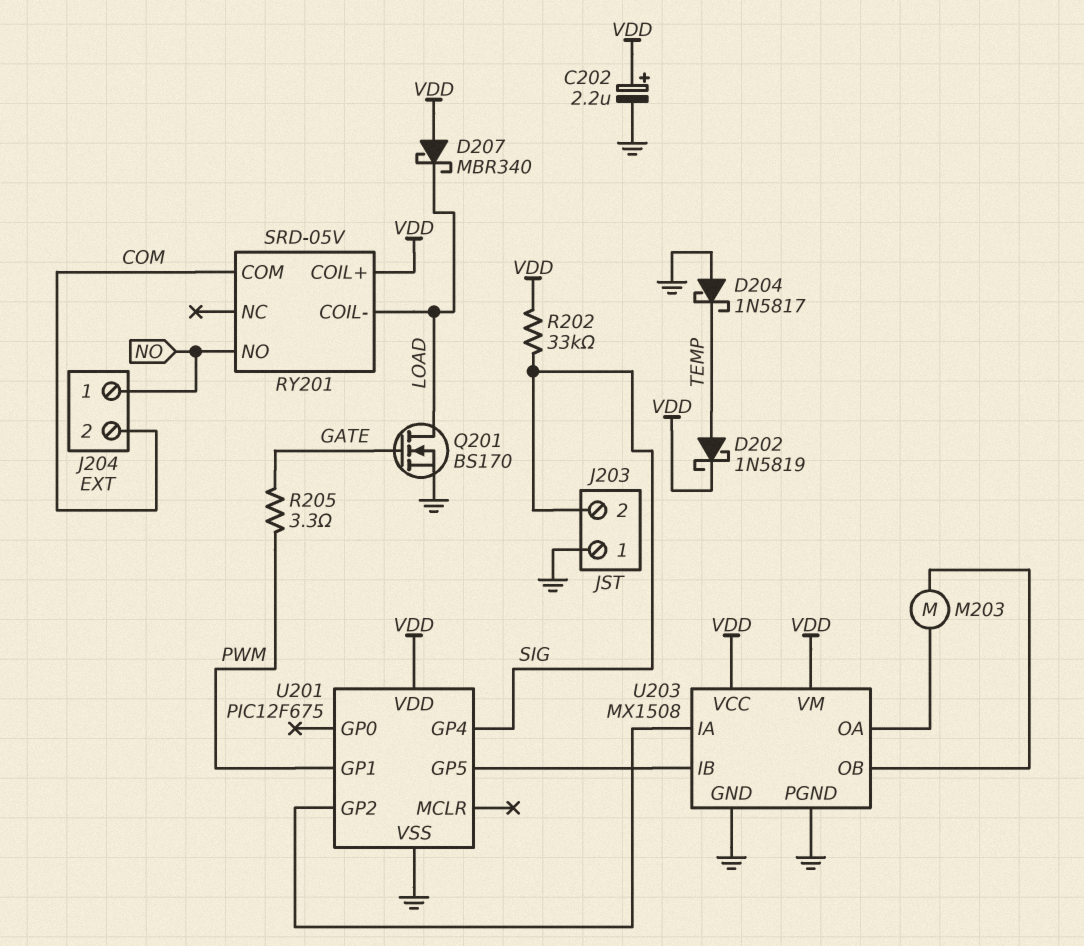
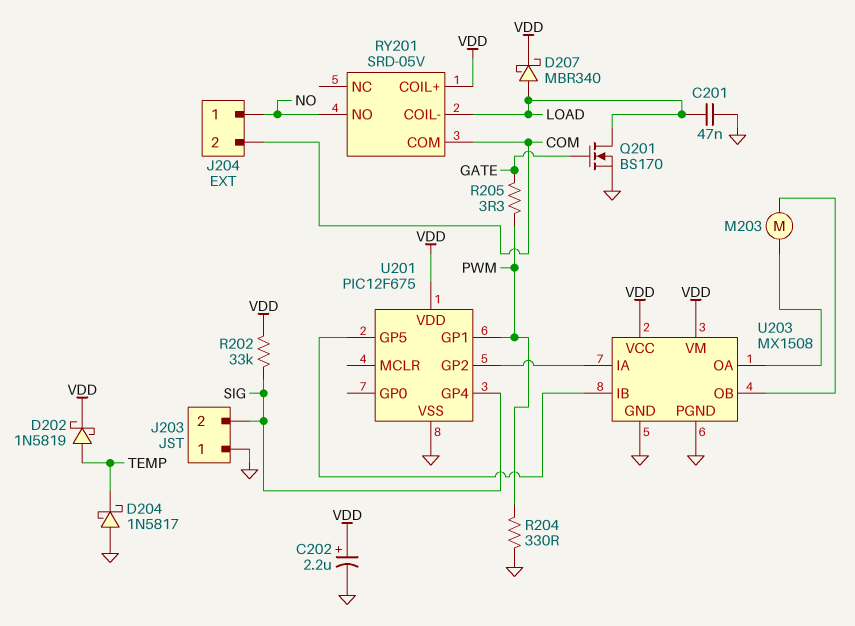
C201: none -> 47nF (GND, LOAD)
D207: schottky MBR340 (A VDD, K LOAD) -> schottky MBR340 (A LOAD, K VDD)
R204: none -> 330 (GND, PWM)

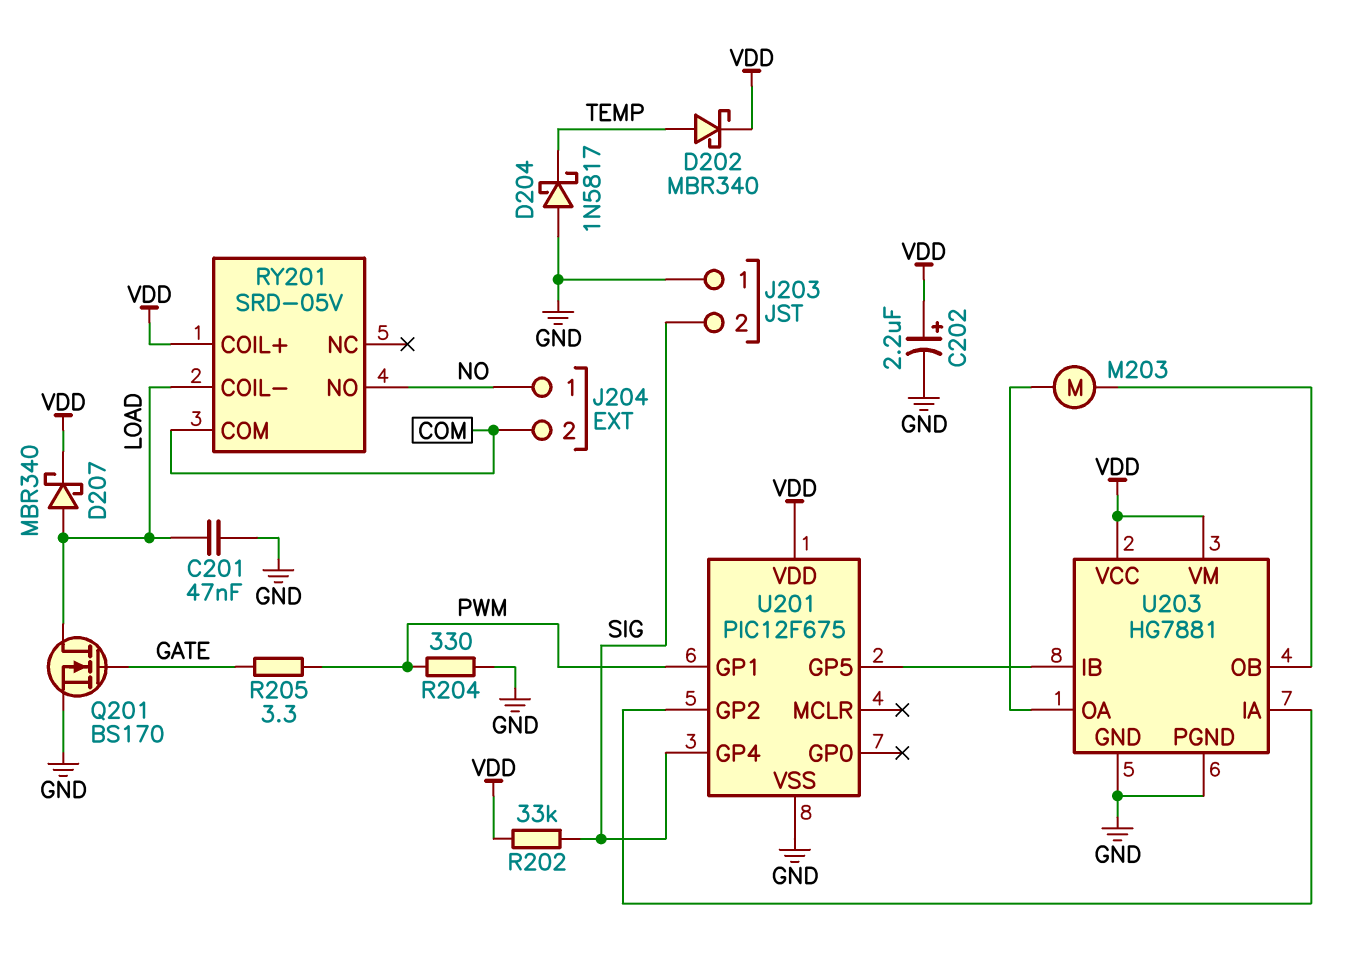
D202: schottky 1N5819 (A TEMP, K VDD) -> schottky MBR340 (A TEMP, K VDD)
U203: MX1508 -> HG7881

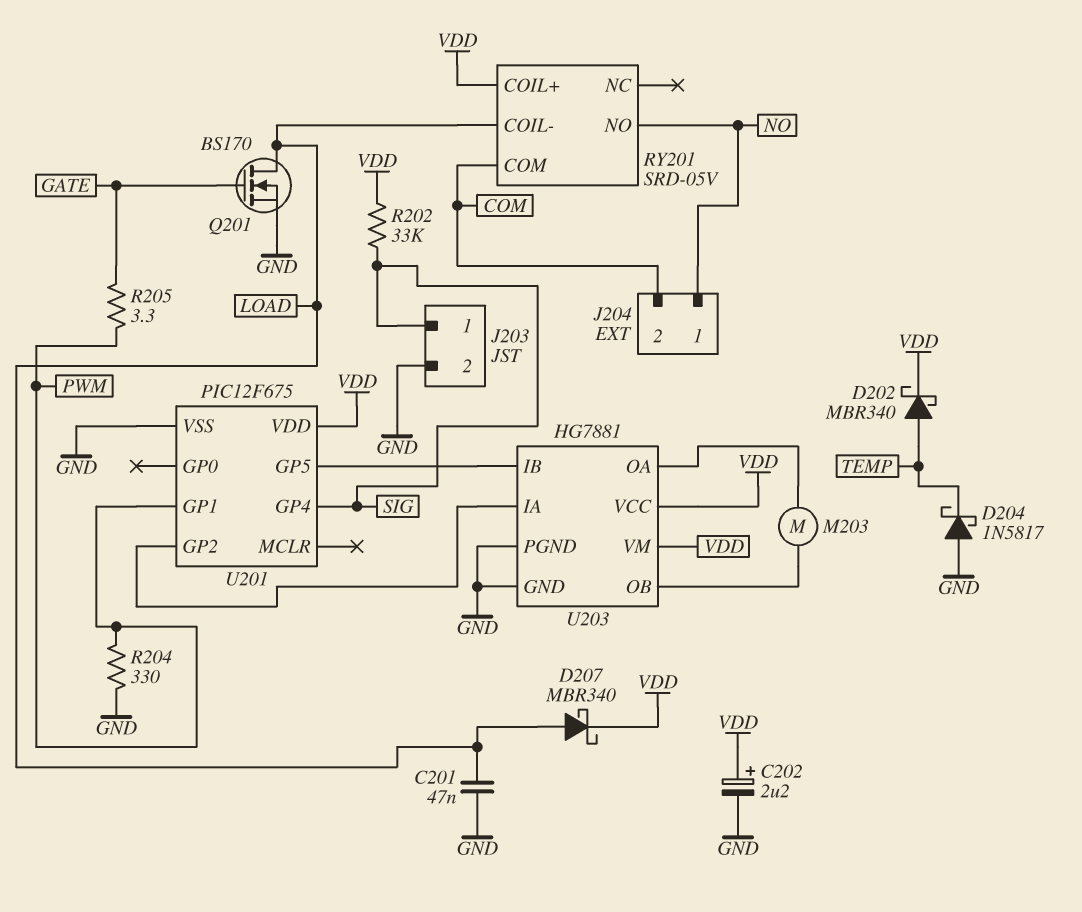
J203 pin 1: GND -> SIG
J203 pin 2: SIG -> GND

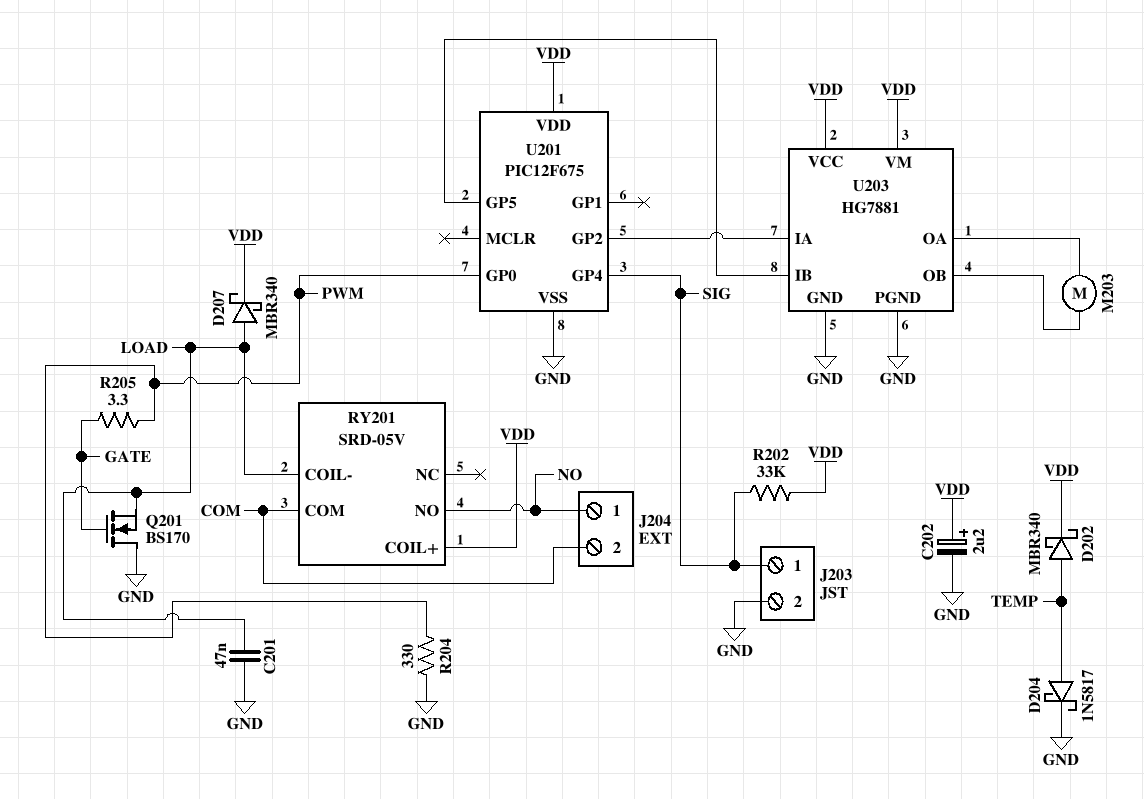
D204: schottky 1N5817 (A GND, K TEMP) -> schottky 1N5817 (A TEMP, K GND)
Q201: NMOS BS170 (G GATE, D LOAD, S GND) -> NMOS BS170 (G GATE, D GND, S LOAD)
U201 pin GP0: none -> PWM
U201 pin GP1: PWM -> none

